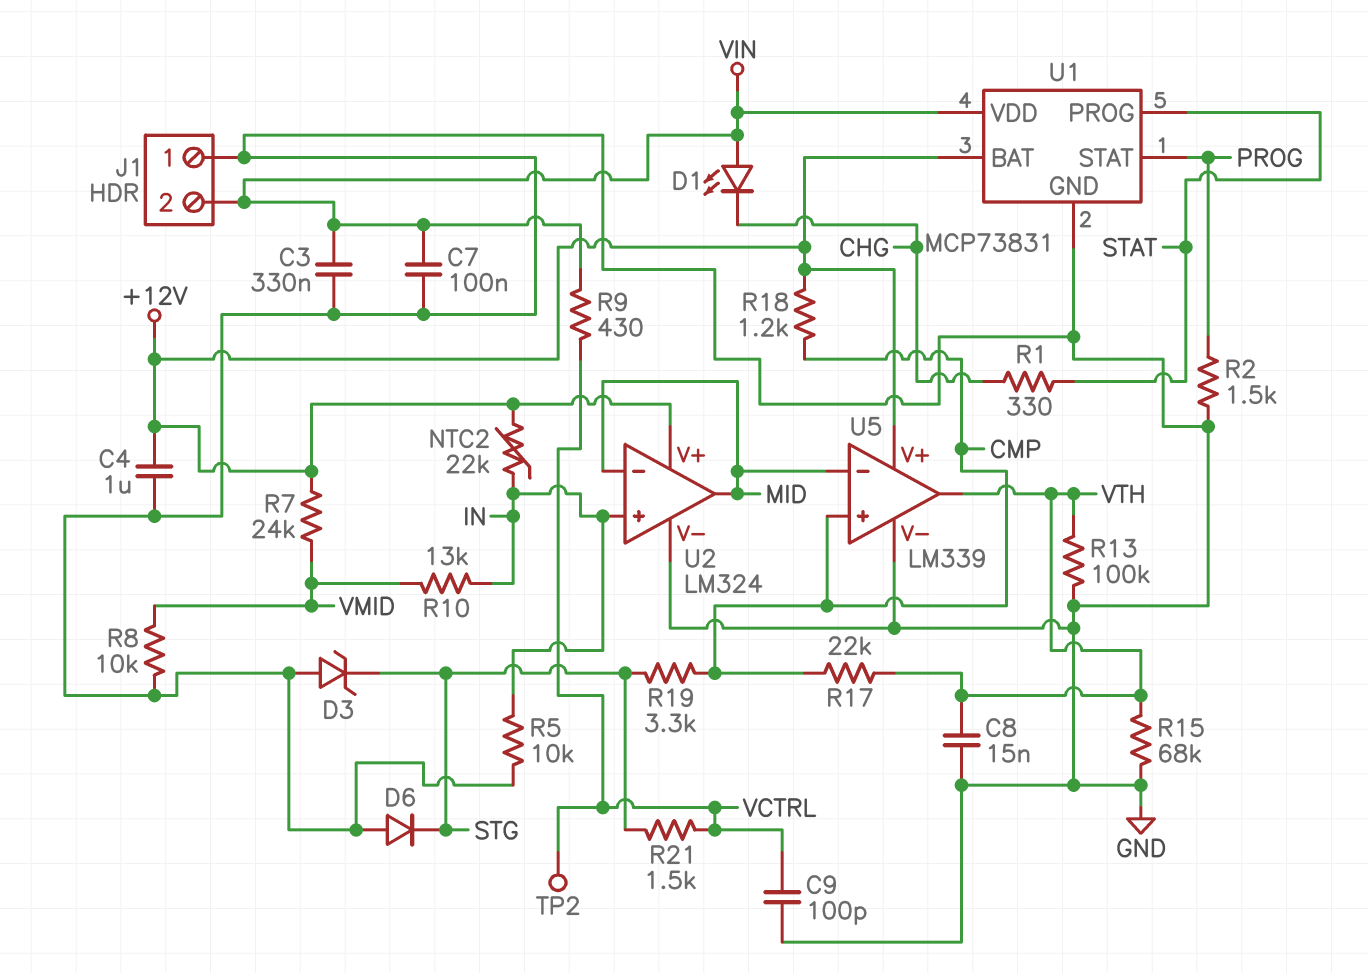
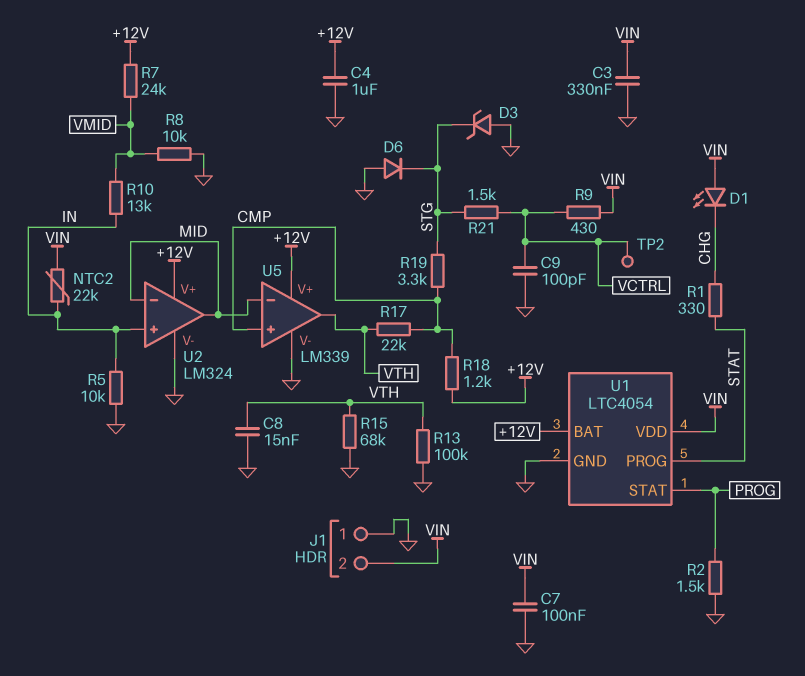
NTC2: 22k (+12V, IN) -> 22k (IN, VIN)
U1: MCP73831 -> LTC4054

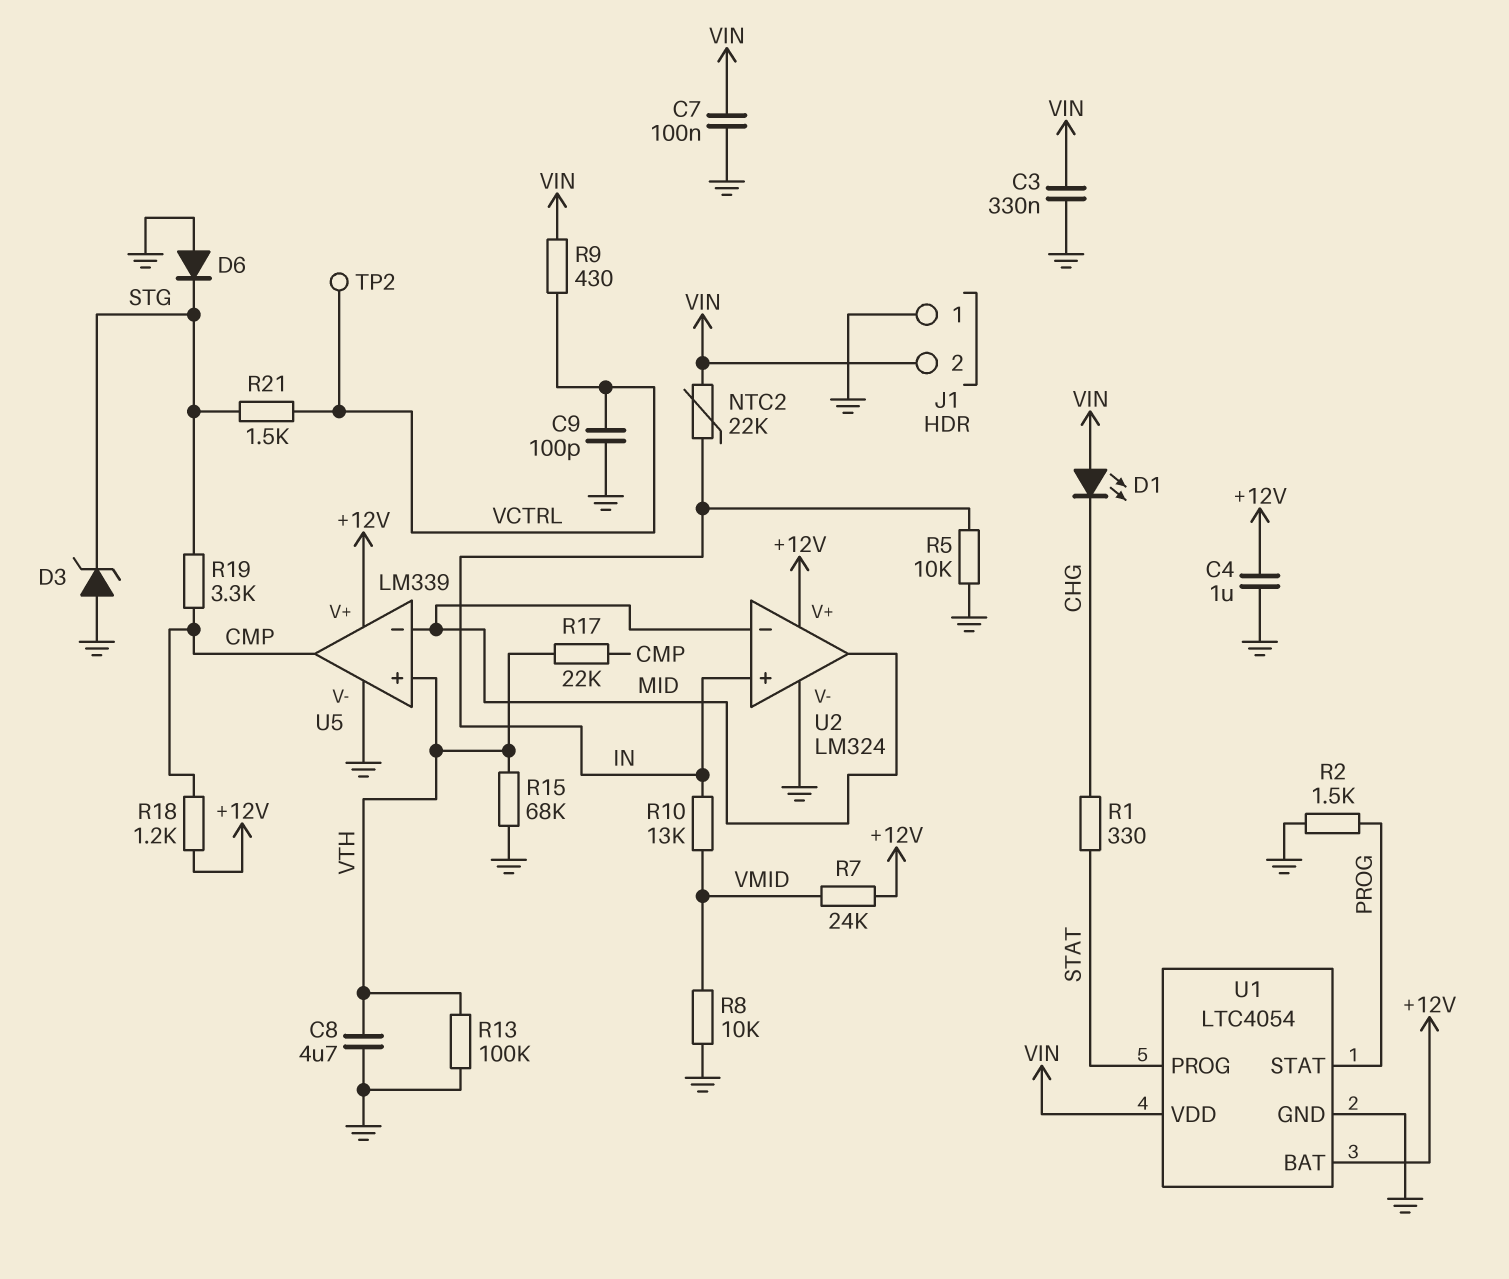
C8: 15nF (GND, VTH) -> 4.7uF (GND, VTH)
U5 pin in+: CMP -> VTH
U5 pin out: VTH -> CMP

